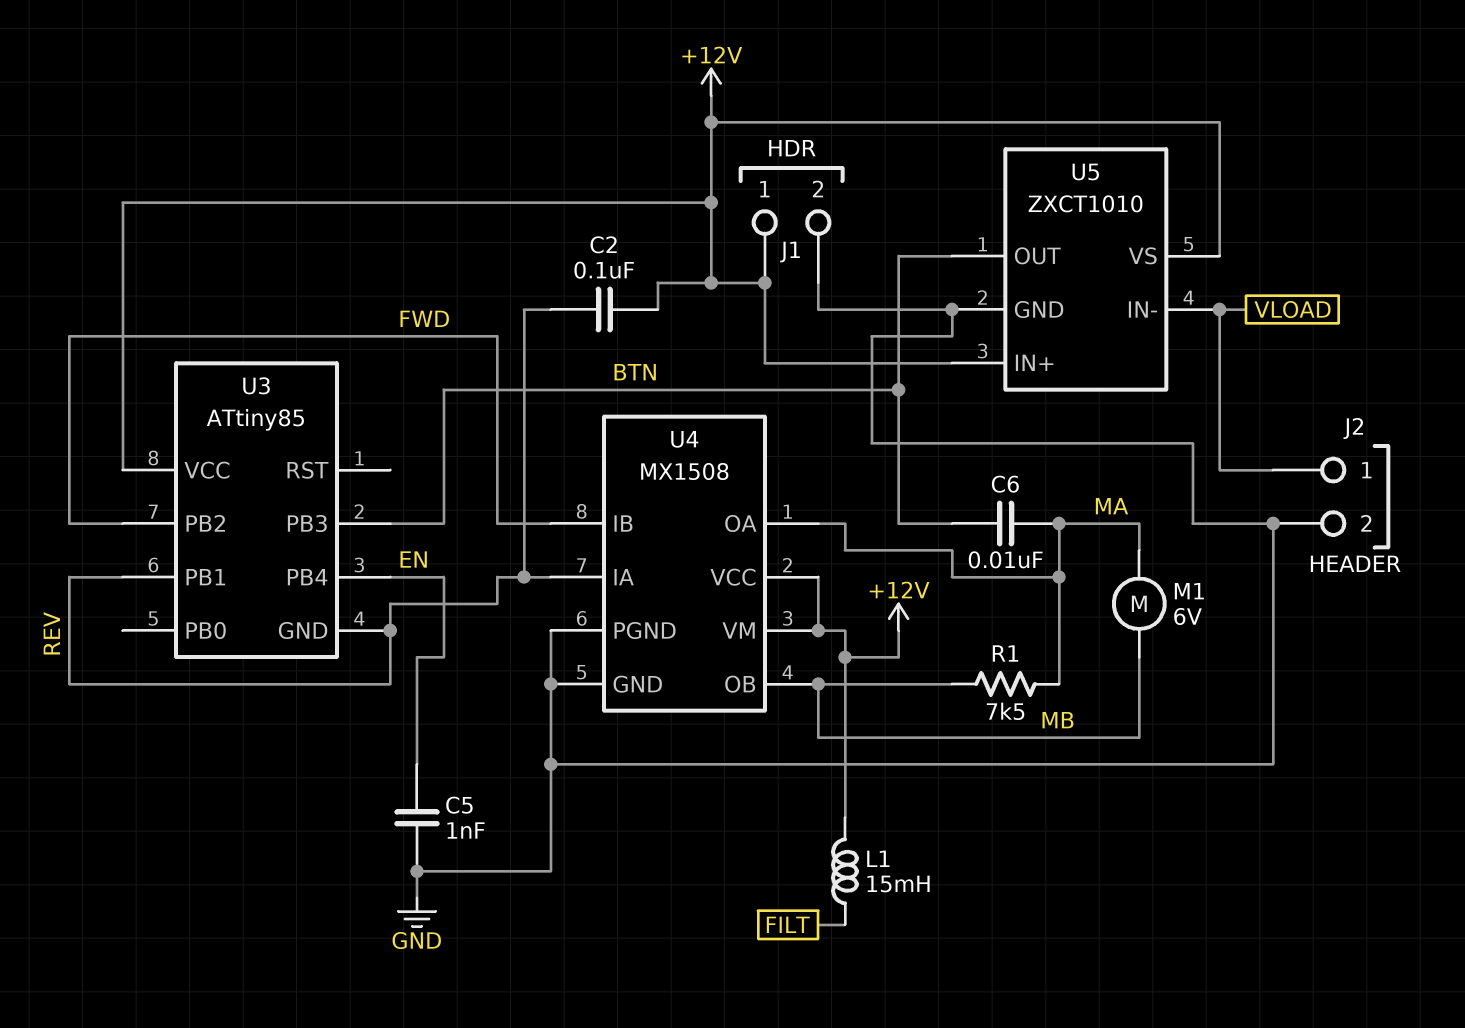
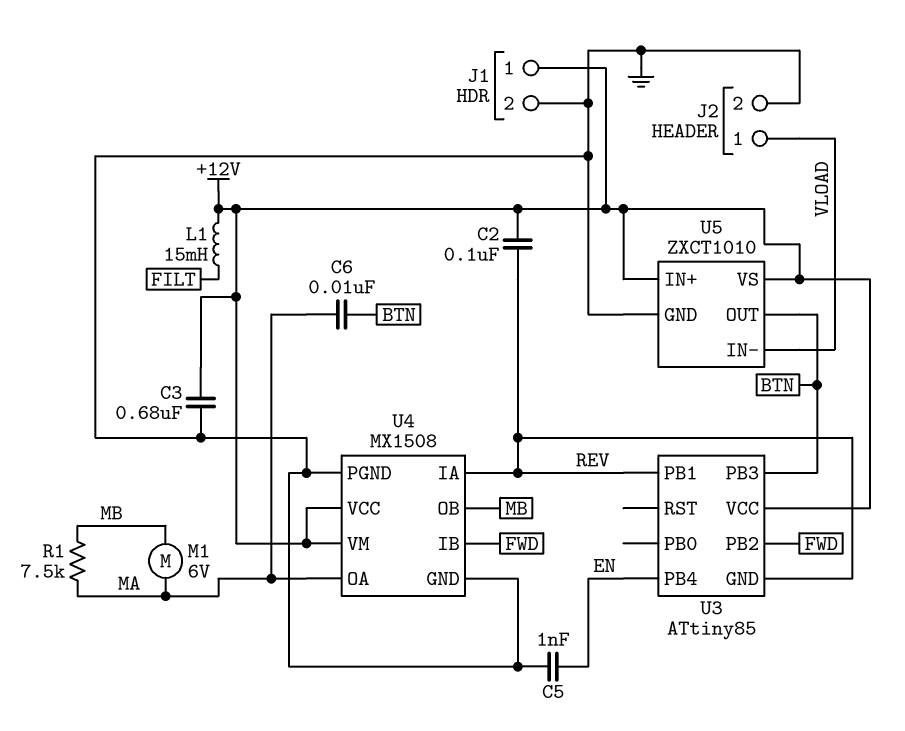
C3: none -> 680nF (+12V, GND)

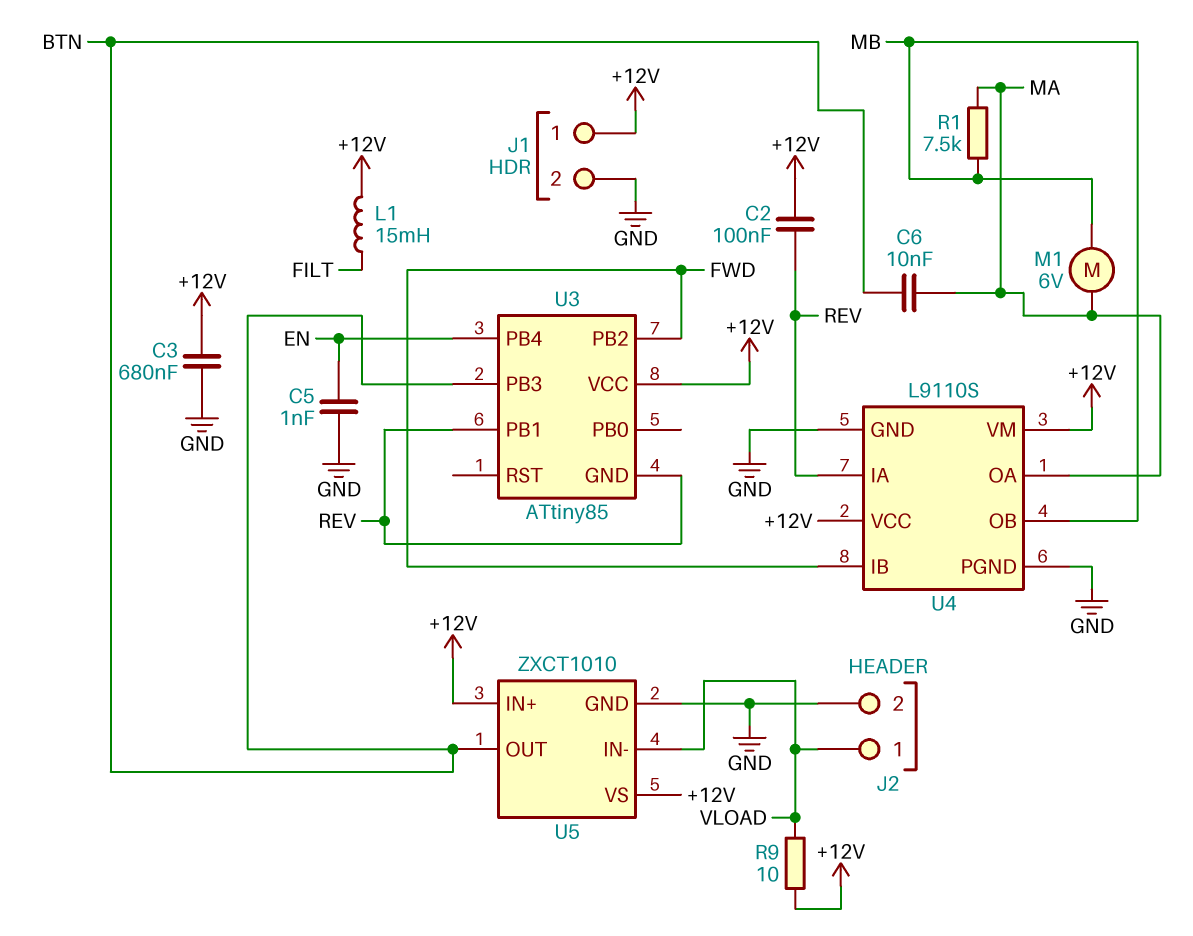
R9: none -> 10 (+12V, VLOAD)
U4: MX1508 -> L9110S

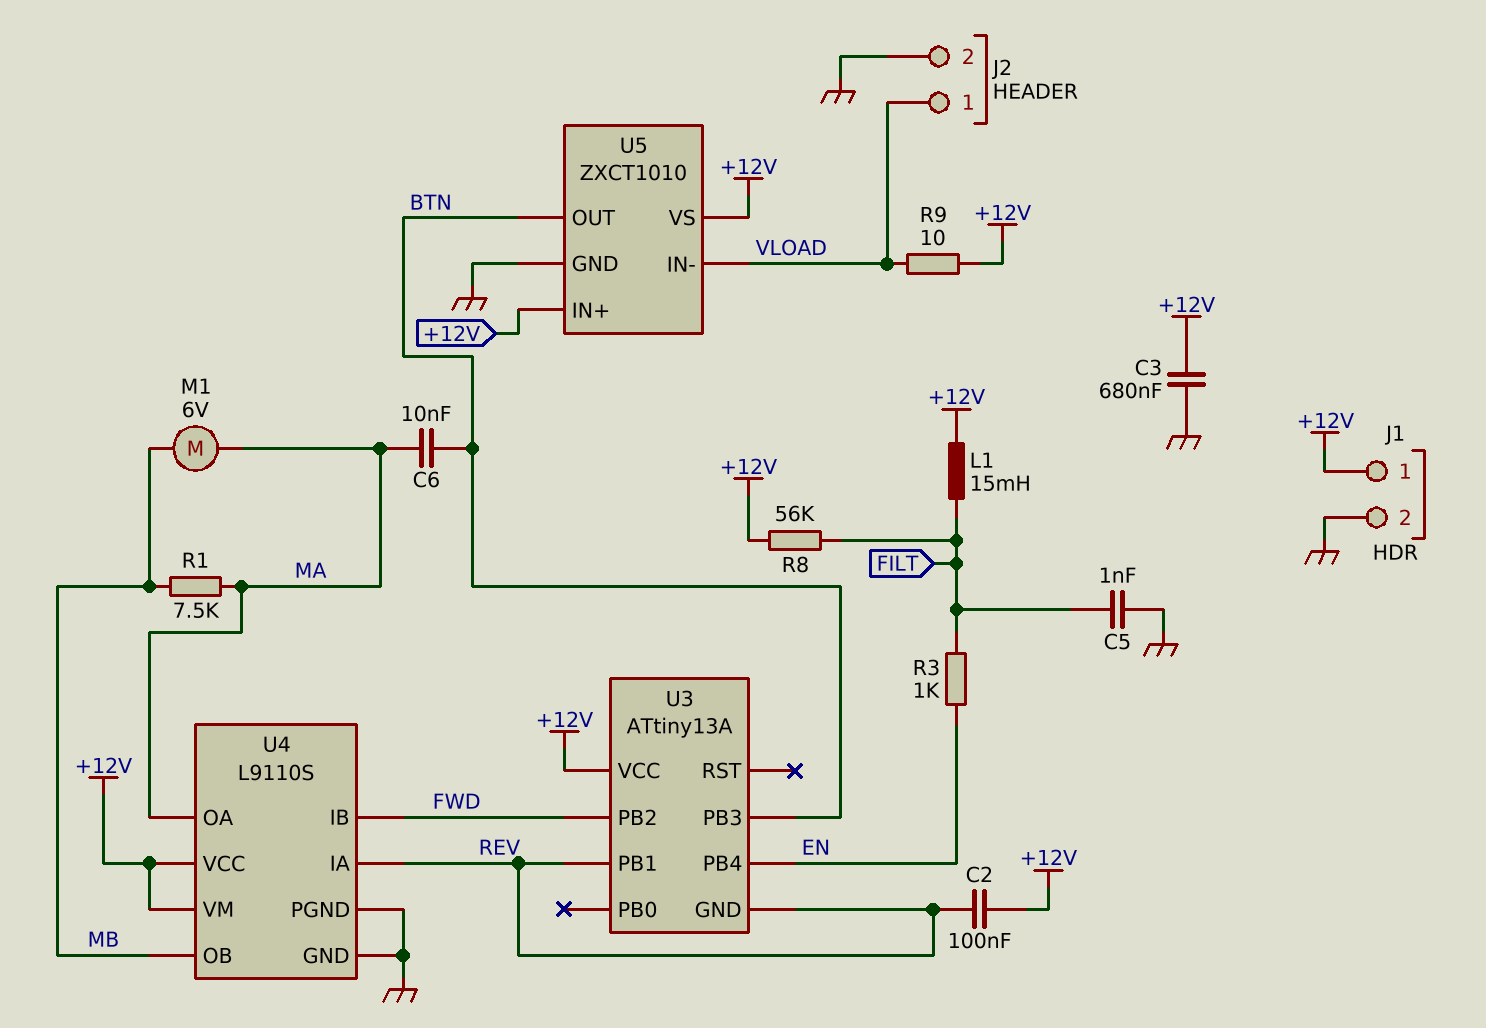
C5: 1nF (EN, GND) -> 1nF (FILT, GND)
R3: none -> 1k (EN, FILT)
R8: none -> 56k (+12V, FILT)
U3: ATtiny85 -> ATtiny13A

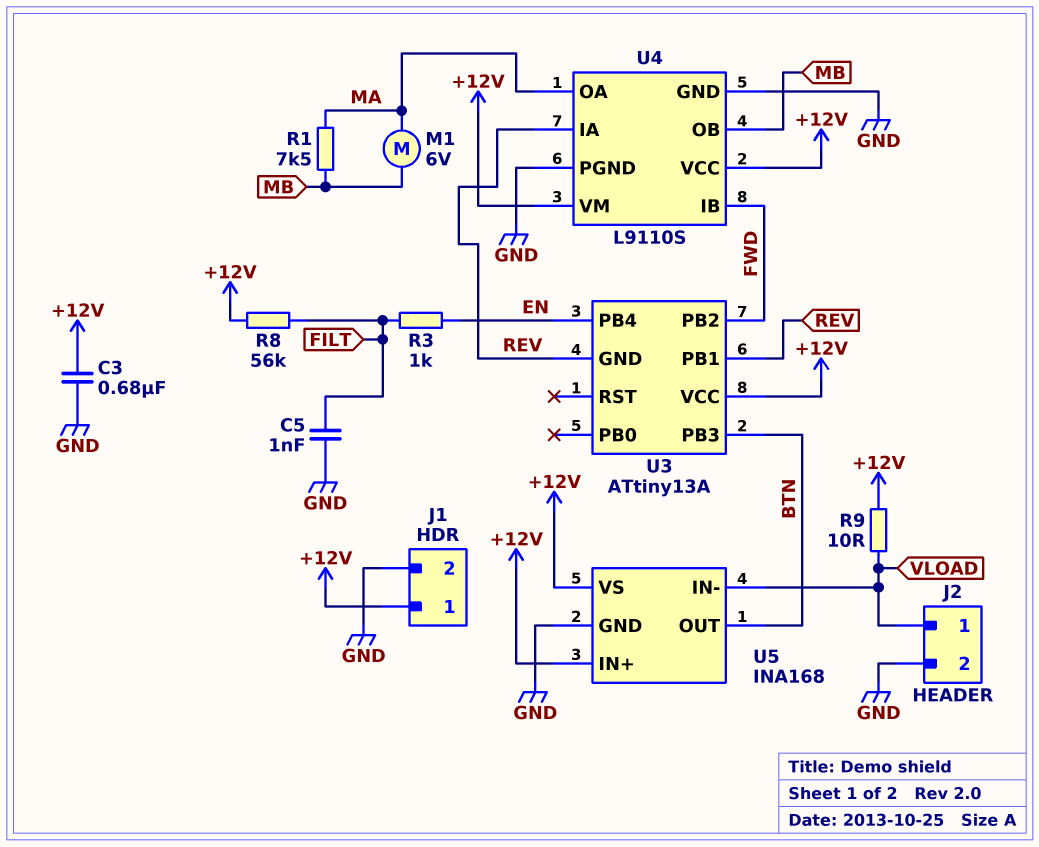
C2: 100nF (+12V, REV) -> none
C6: 10nF (BTN, MA) -> none
L1: 15mH (+12V, FILT) -> none
U5: ZXCT1010 -> INA168

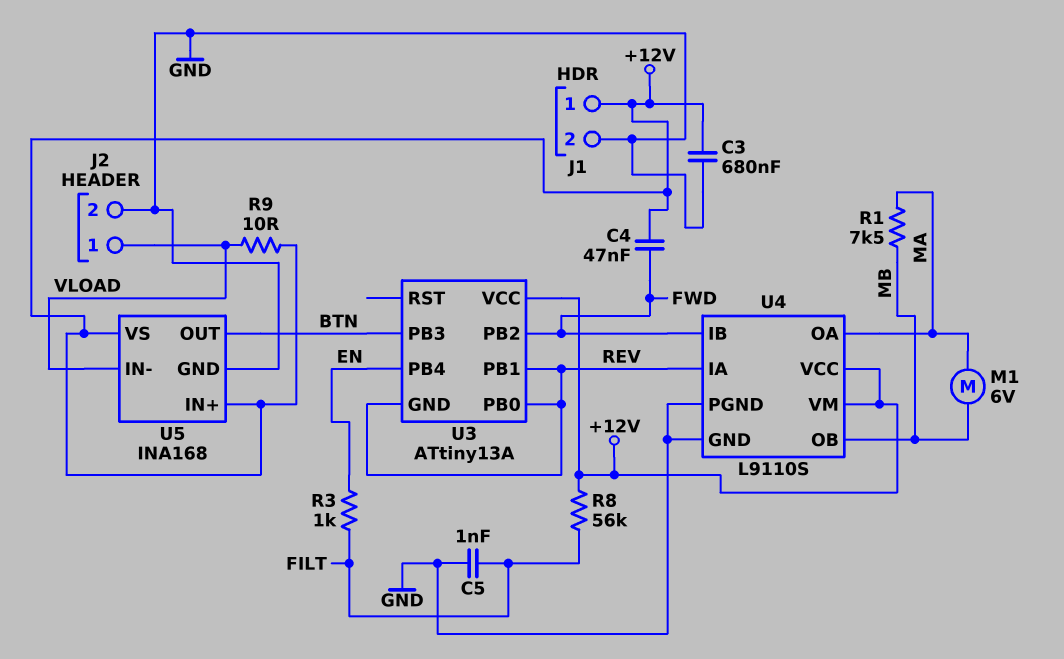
C4: none -> 47nF (+12V, FWD)
U3 pin PB0: none -> REV

